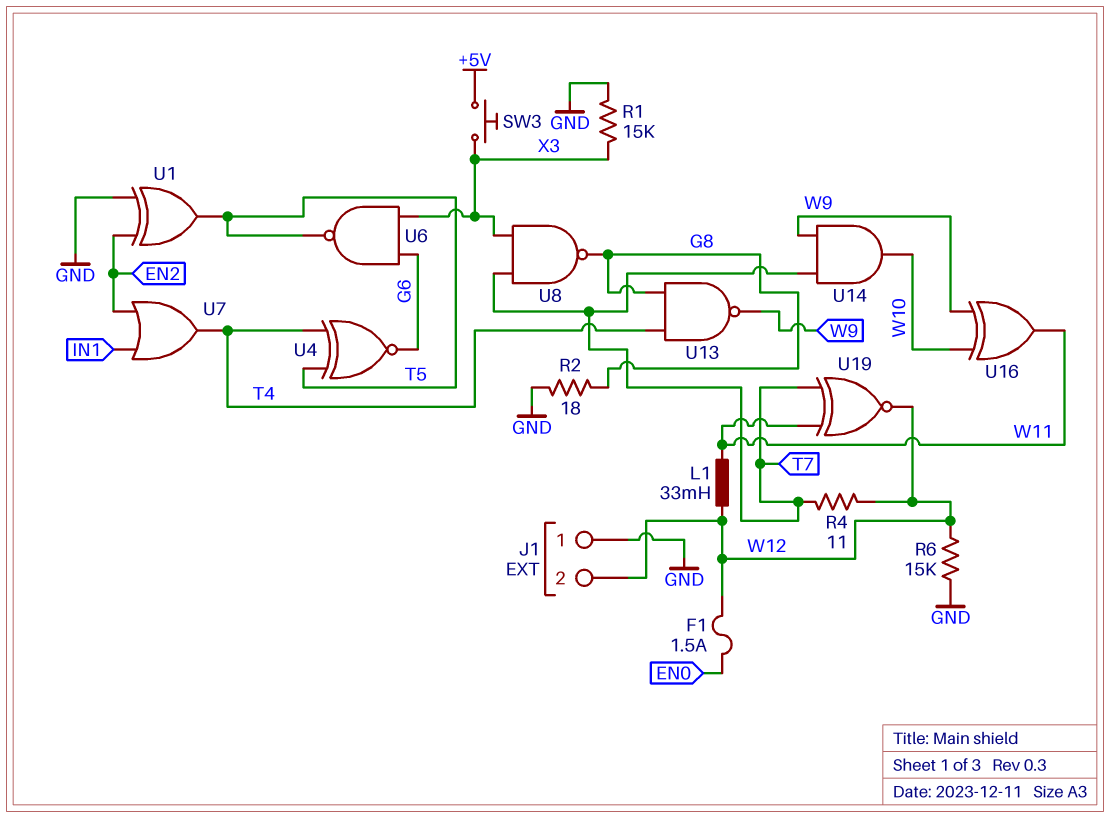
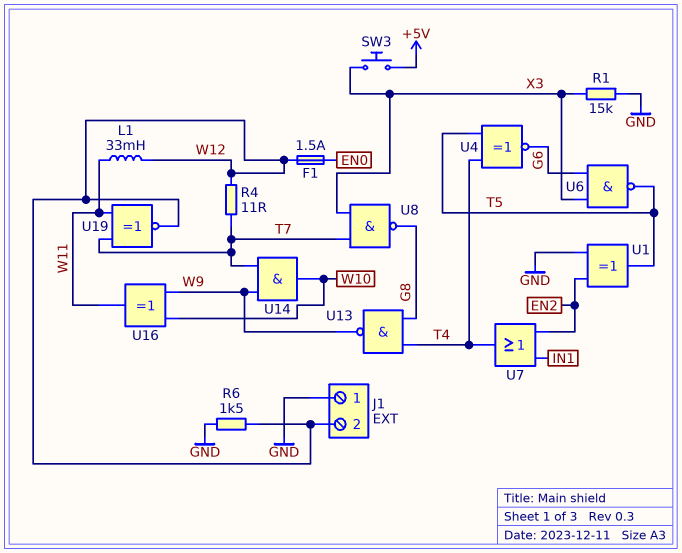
R2: 18 (G8, GND) -> none
R6: 15k (GND, W12) -> 1.5k (GND, W12)

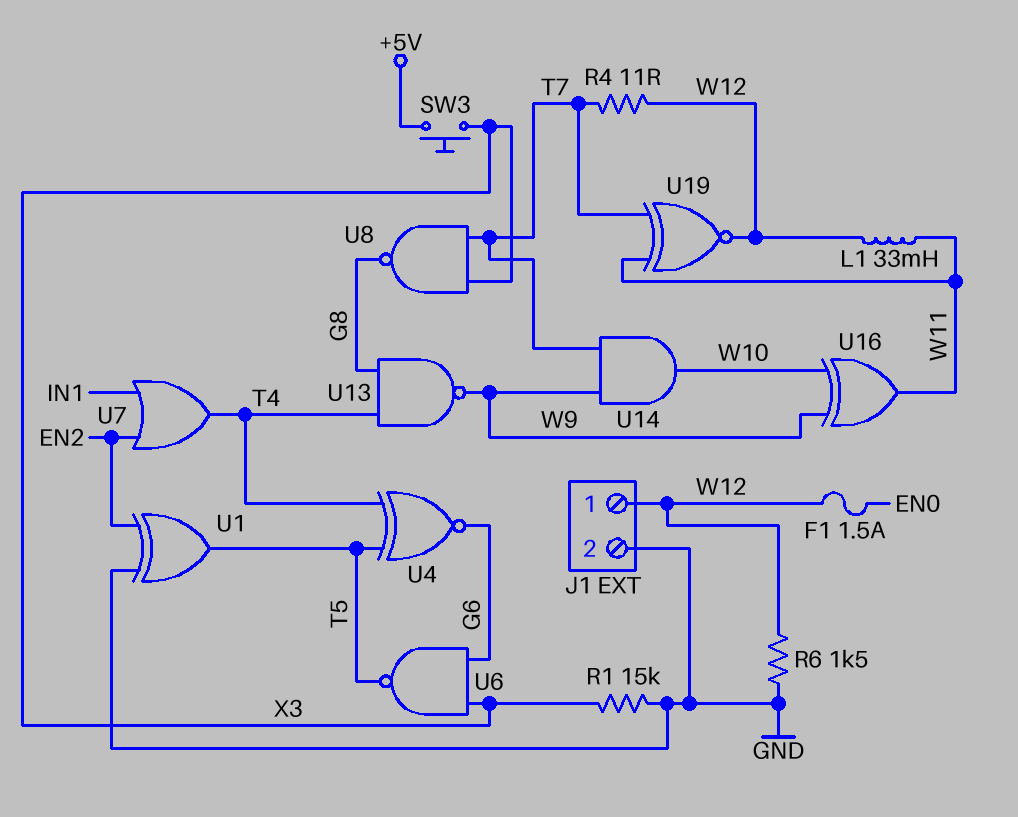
J1 pin 1: GND -> W12
J1 pin 2: W12 -> GND

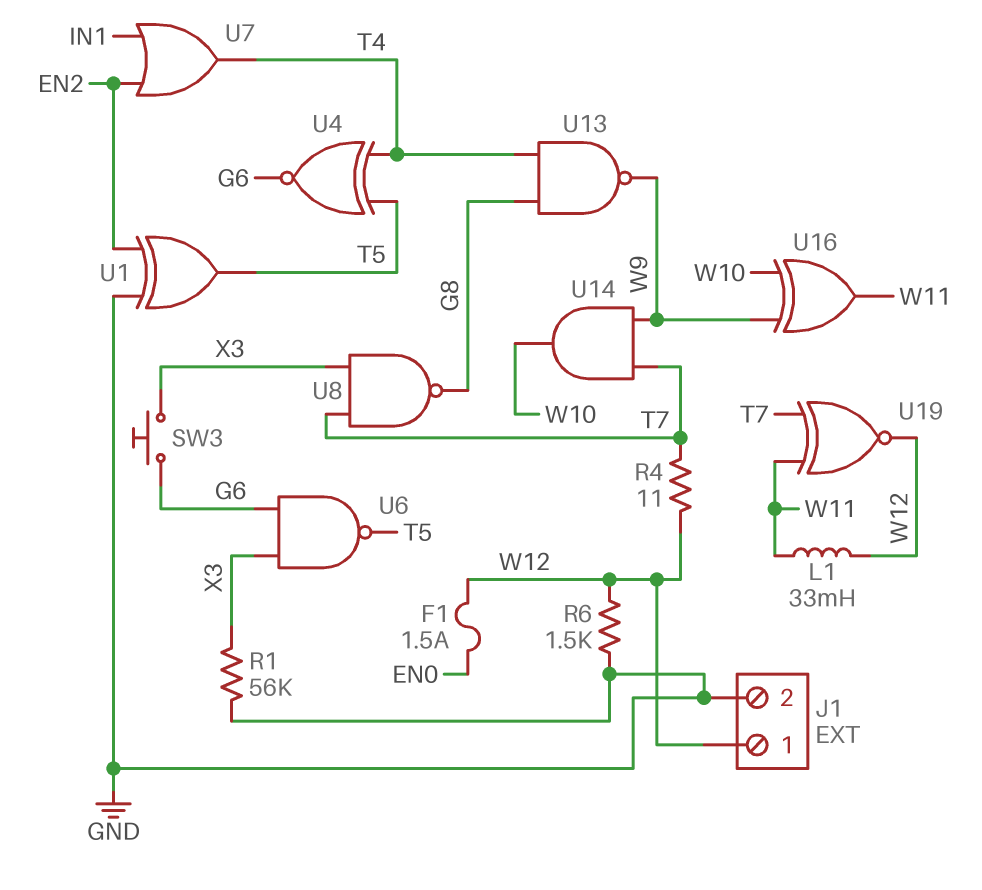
R1: 15k (GND, X3) -> 56k (GND, X3)
SW3: button (+5V, X3) -> button (G6, X3)

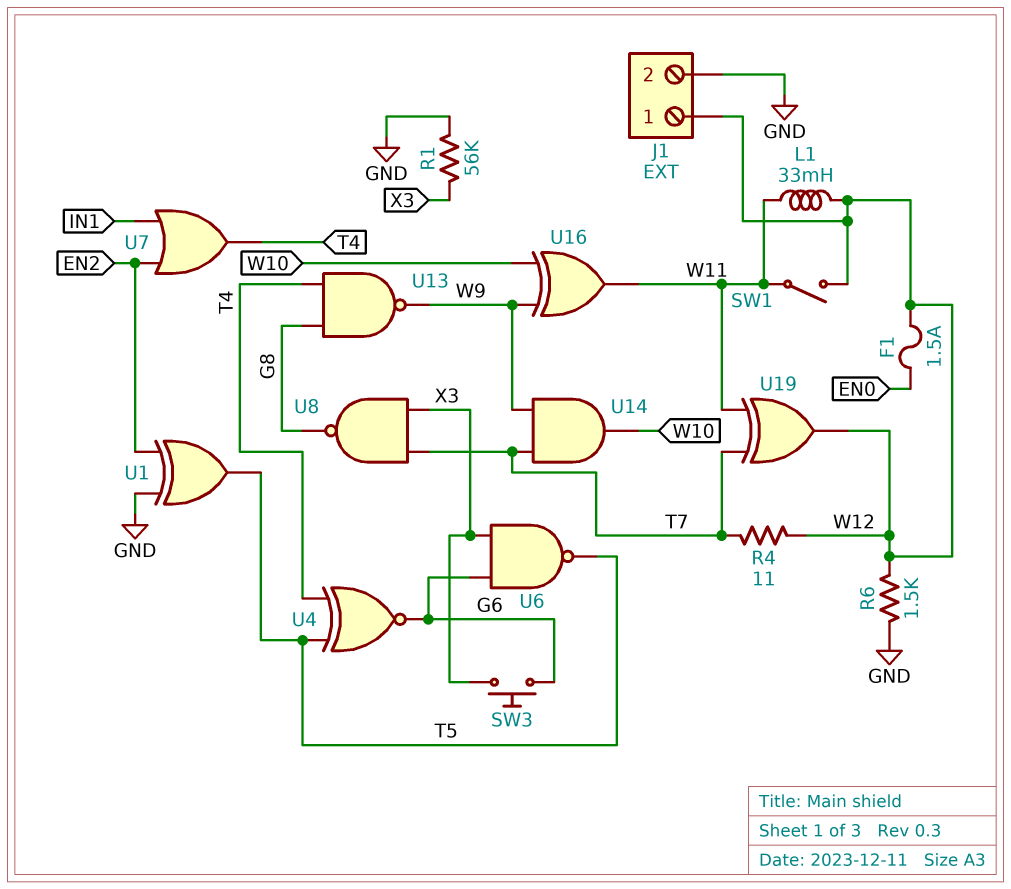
SW1: none -> switch (W11, W12)
U19: XNOR (in T7, in W11, out W12) -> XOR (in T7, in W11, out W12)

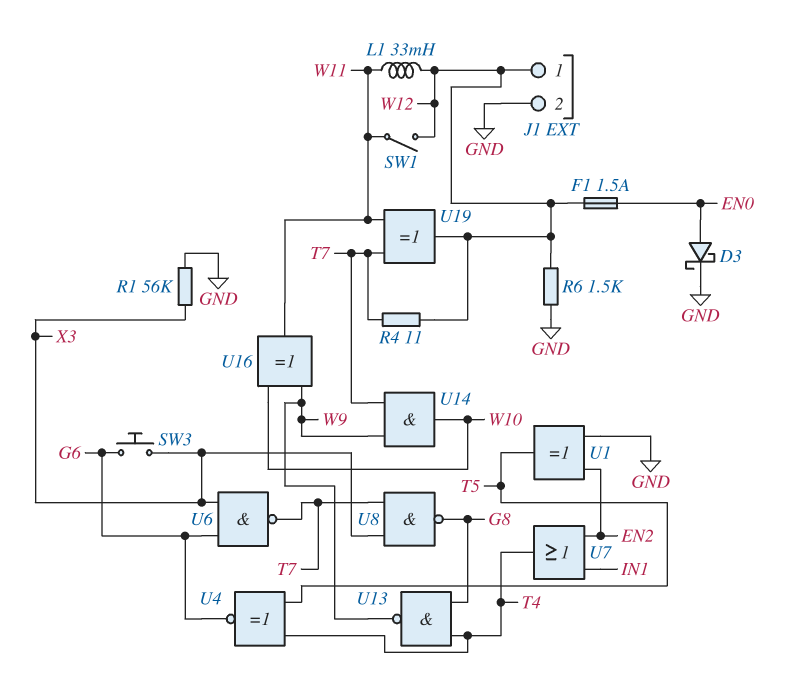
D3: none -> schottky (A EN0, K GND)
U6: NAND (in G6, in X3, out T5) -> NAND (in G6, in X3, out T7)

